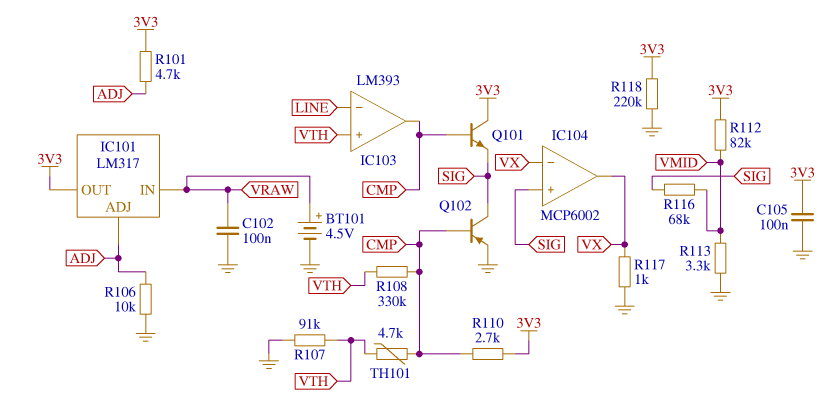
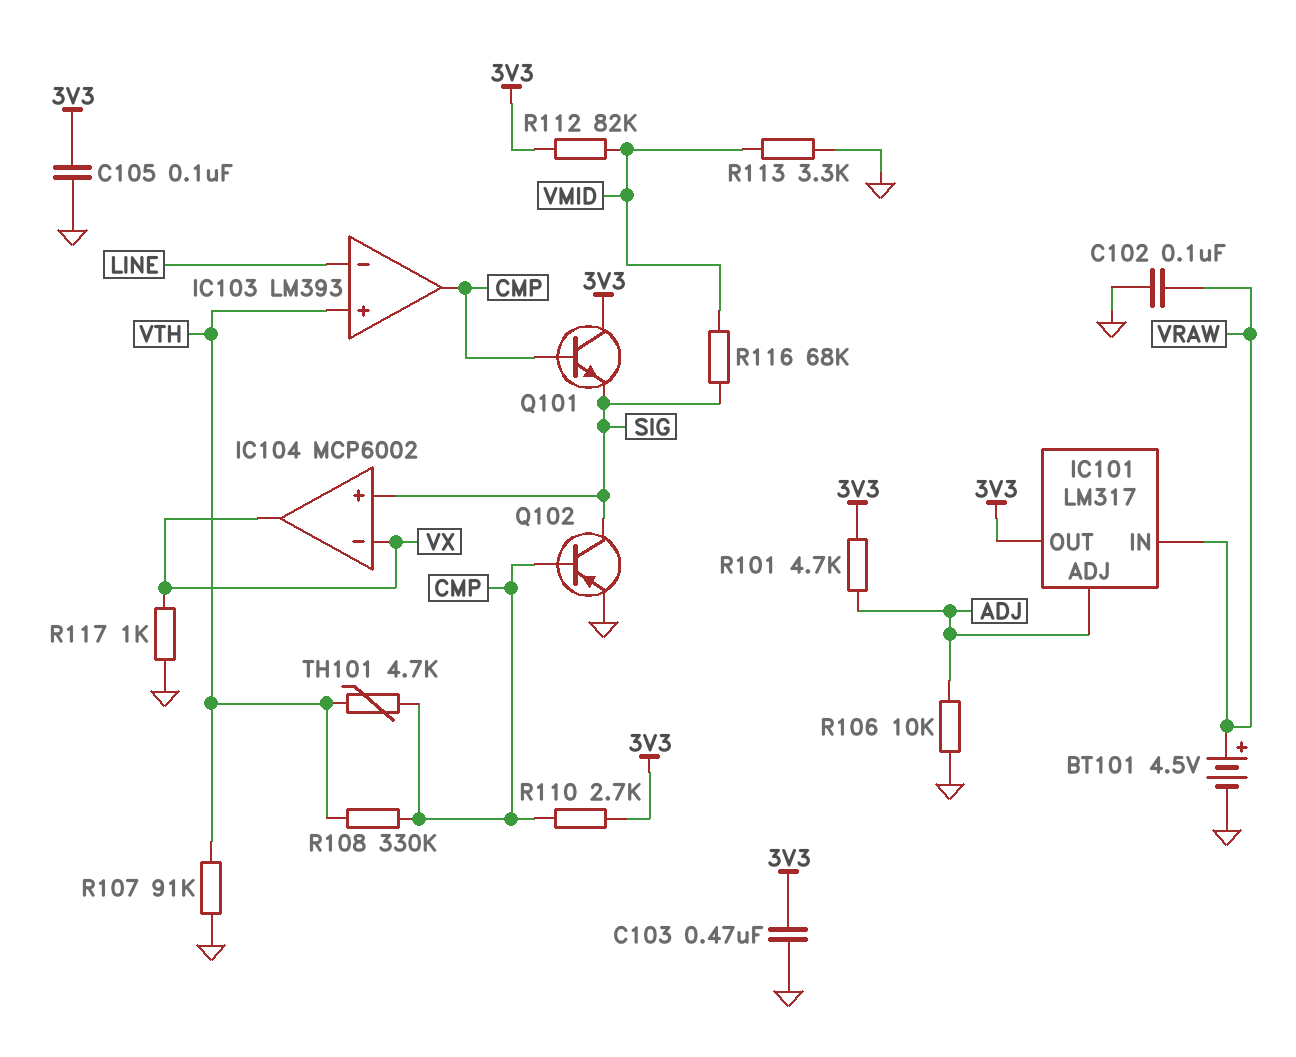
C103: none -> 470nF (3V3, GND)
R118: 220k (3V3, GND) -> none

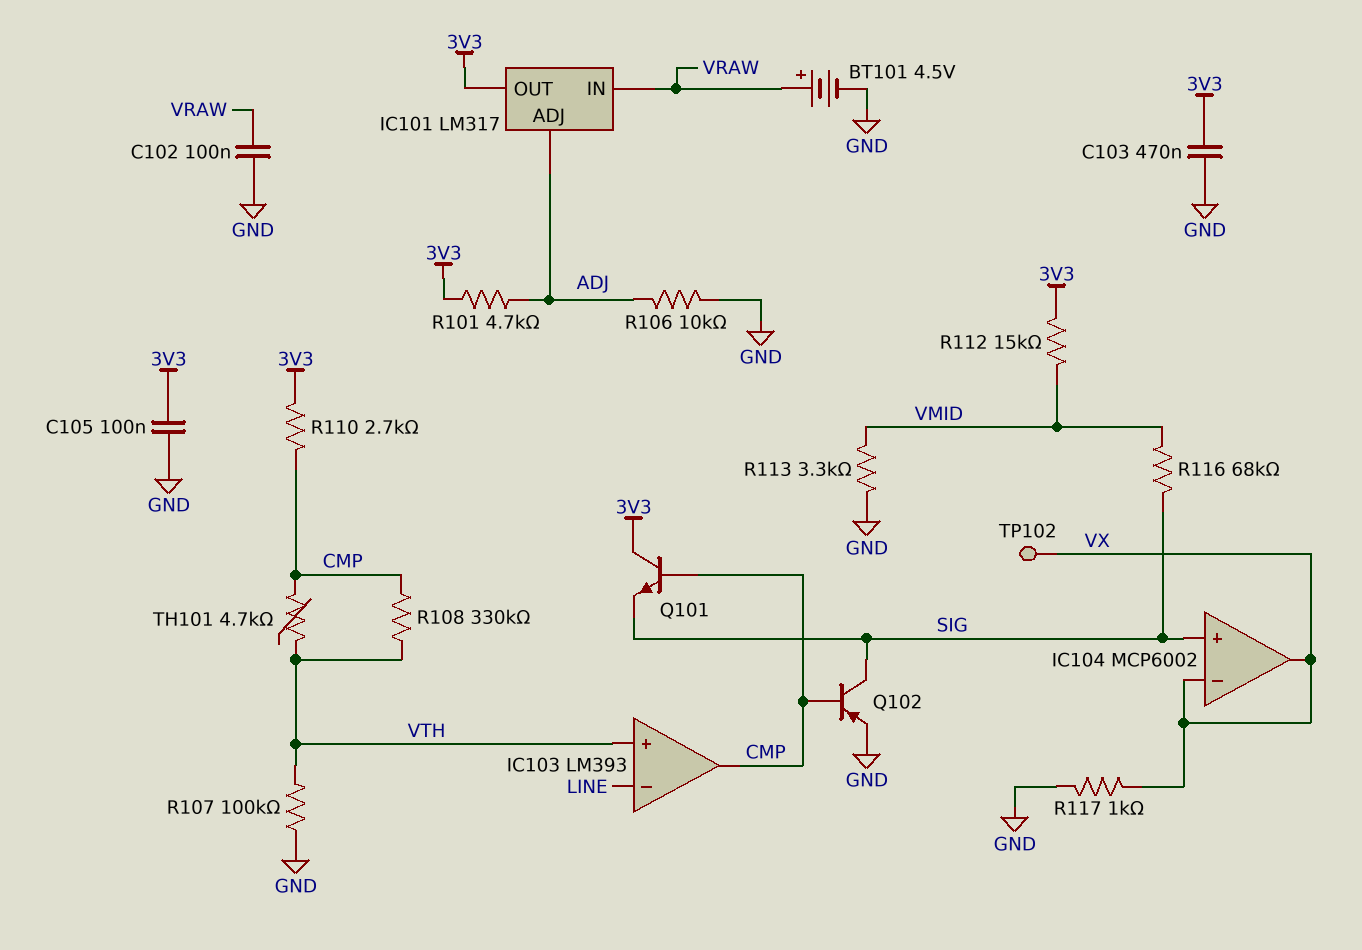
R107: 91k (GND, VTH) -> 100k (GND, VTH)
R112: 82k (3V3, VMID) -> 15k (3V3, VMID)
TP102: none -> test point (VX)

